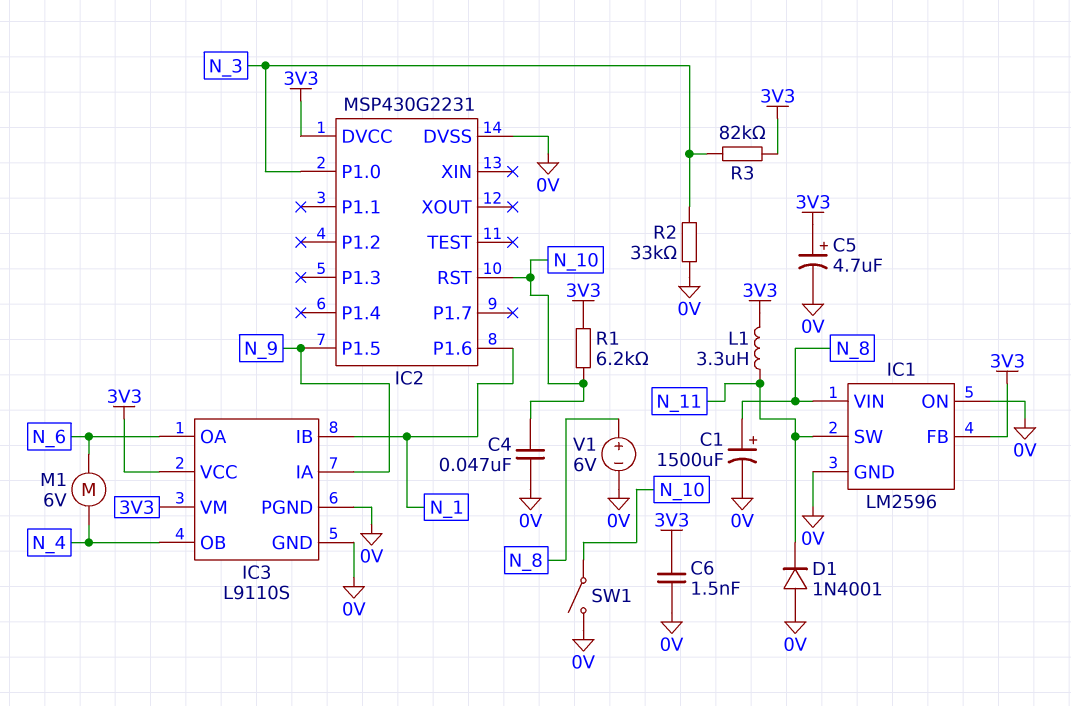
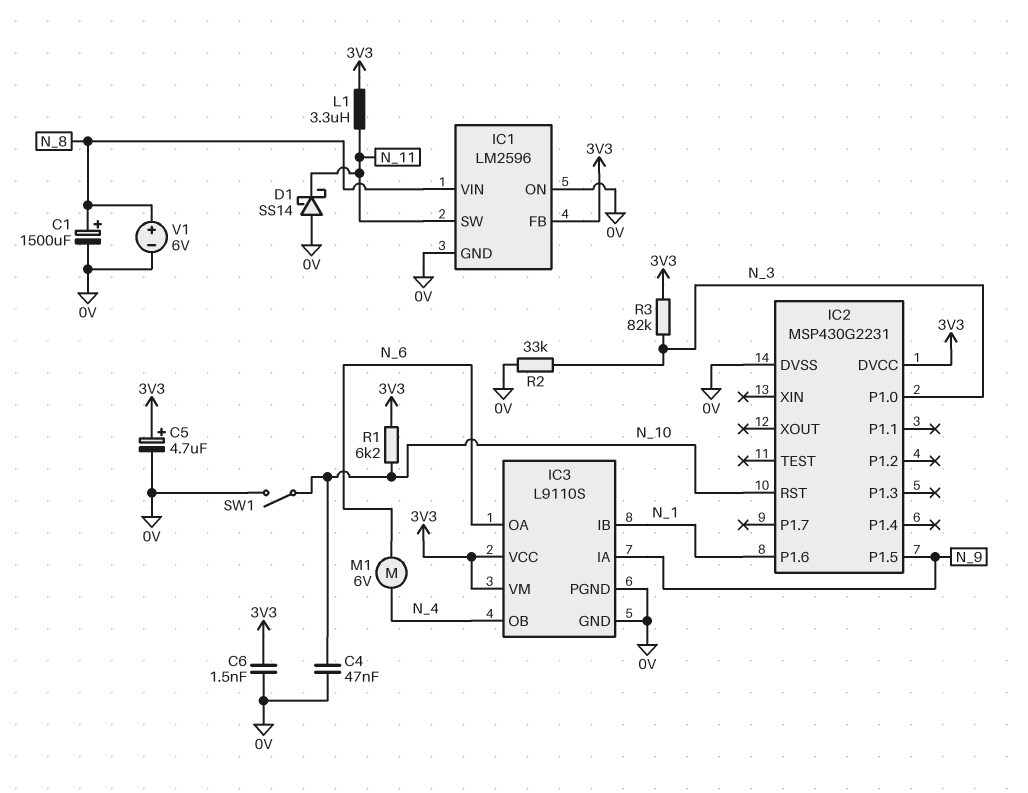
D1: diode 1N4001 (A 0V, K N_11) -> schottky SS14 (A 0V, K N_11)

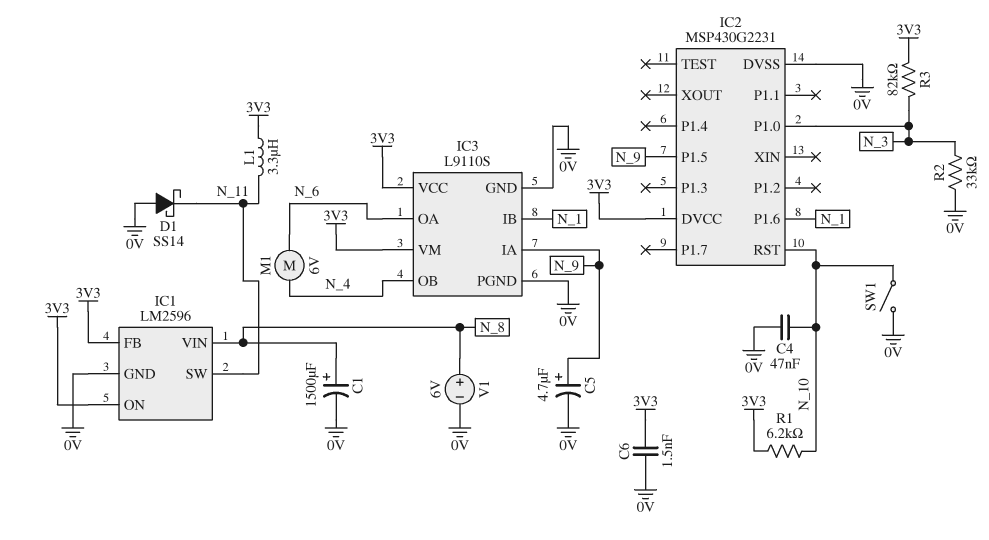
C5: 4.7uF (plus 3V3, minus 0V) -> 4.7uF (plus N_9, minus 0V)
IC1 pin ON: 0V -> 3V3

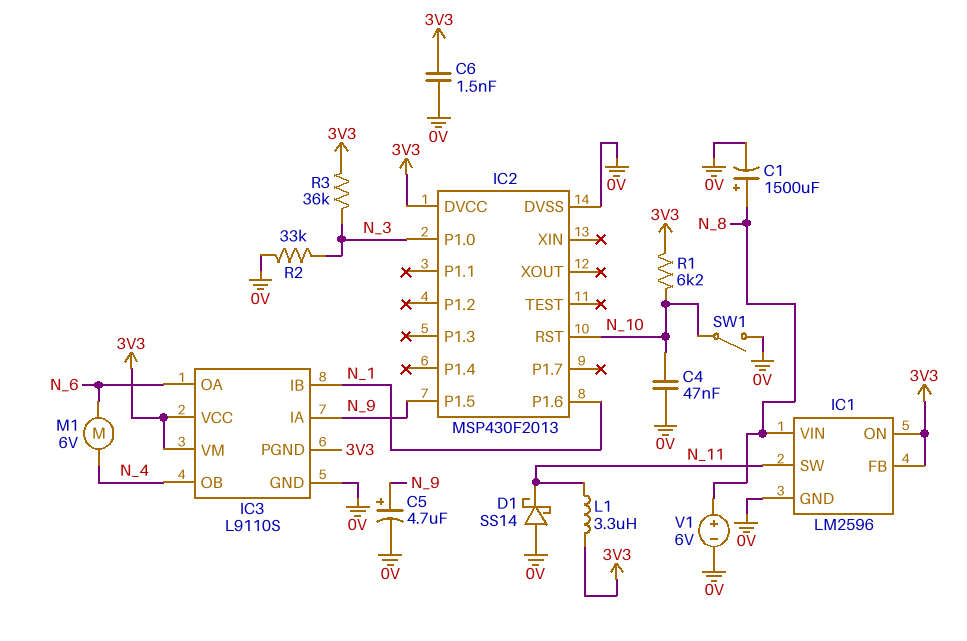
IC2: MSP430G2231 -> MSP430F2013
IC3 pin PGND: 0V -> 3V3
R3: 82k (3V3, N_3) -> 36k (3V3, N_3)

